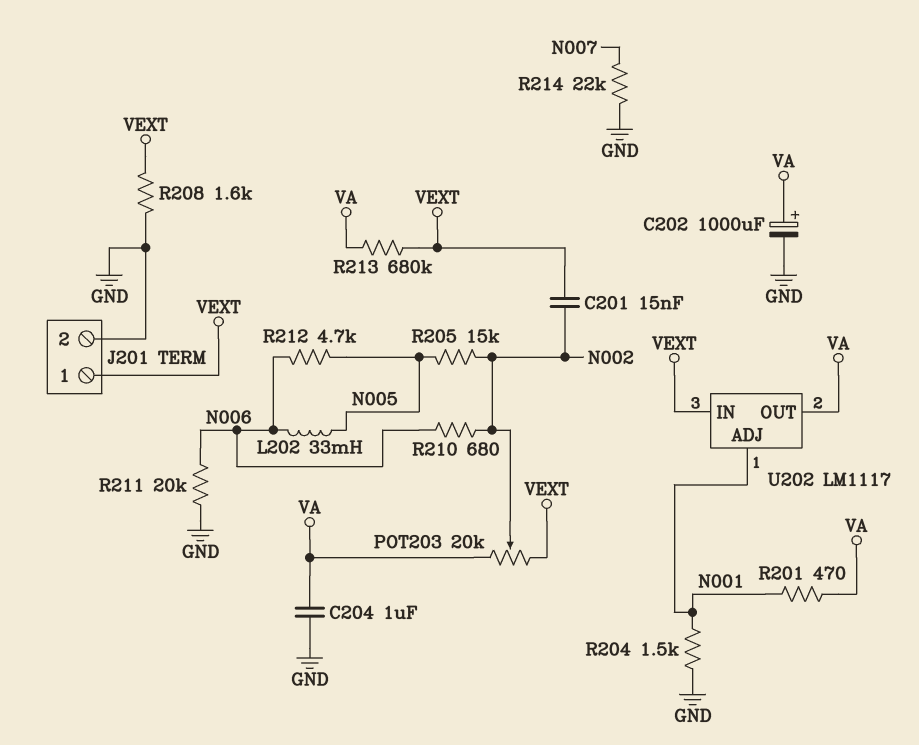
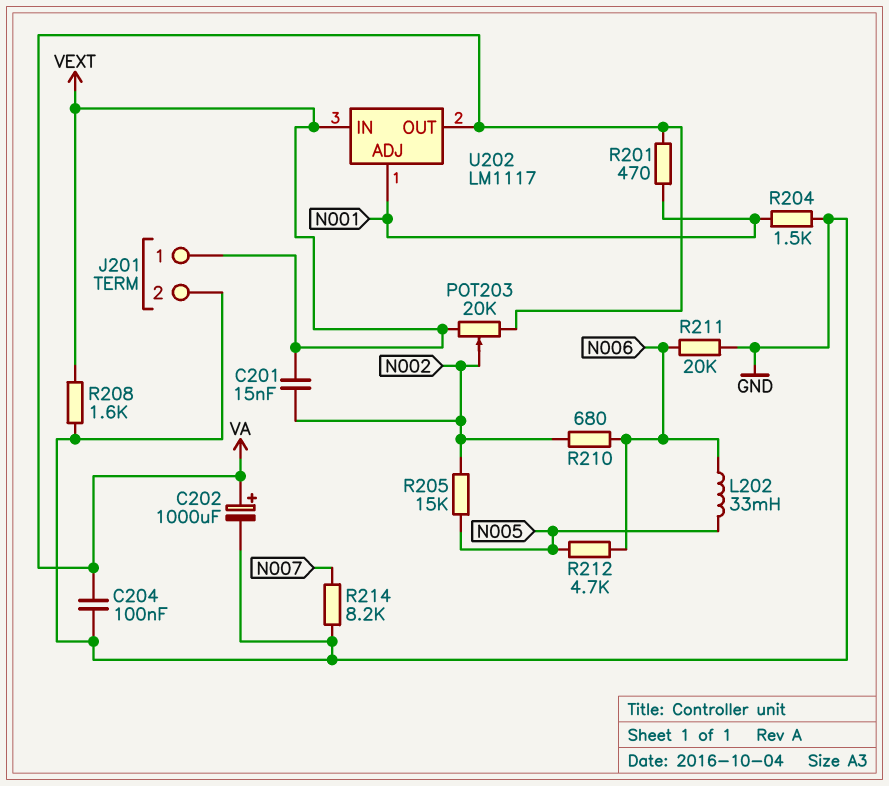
C204: 1uF (GND, VA) -> 100nF (GND, VA)
R213: 680k (VA, VEXT) -> none
R214: 22k (GND, N007) -> 8.2k (GND, N007)

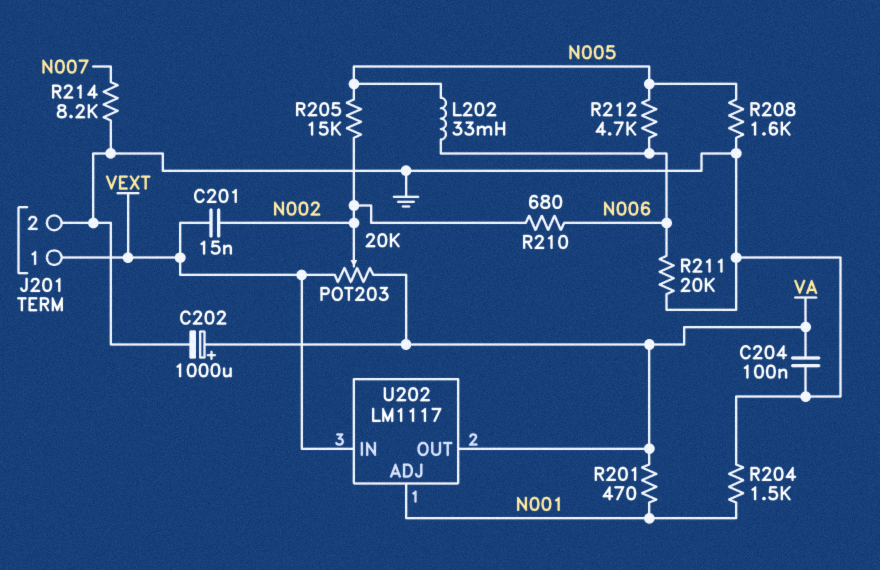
R208: 1.6k (GND, VEXT) -> 1.6k (GND, N005)

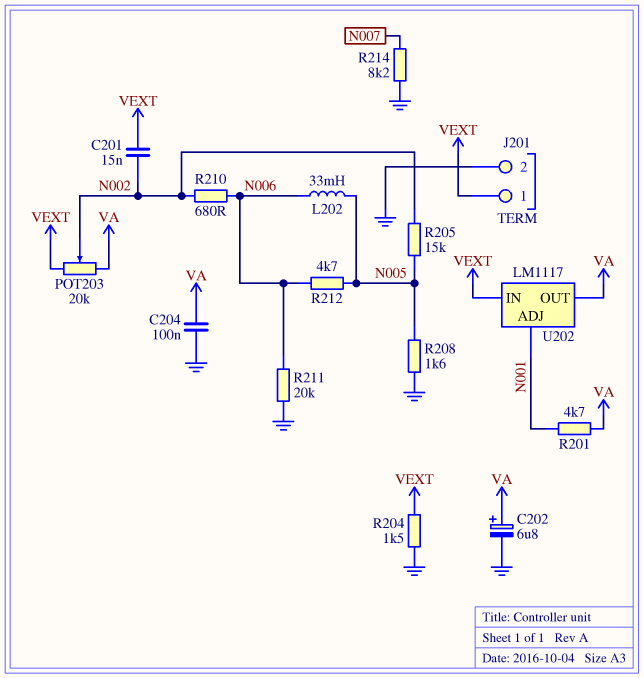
C202: 1000uF (plus VA, minus GND) -> 6.8uF (plus VA, minus GND)
R201: 470 (N001, VA) -> 4.7k (N001, VA)
R204: 1.5k (GND, N001) -> 1.5k (GND, VEXT)

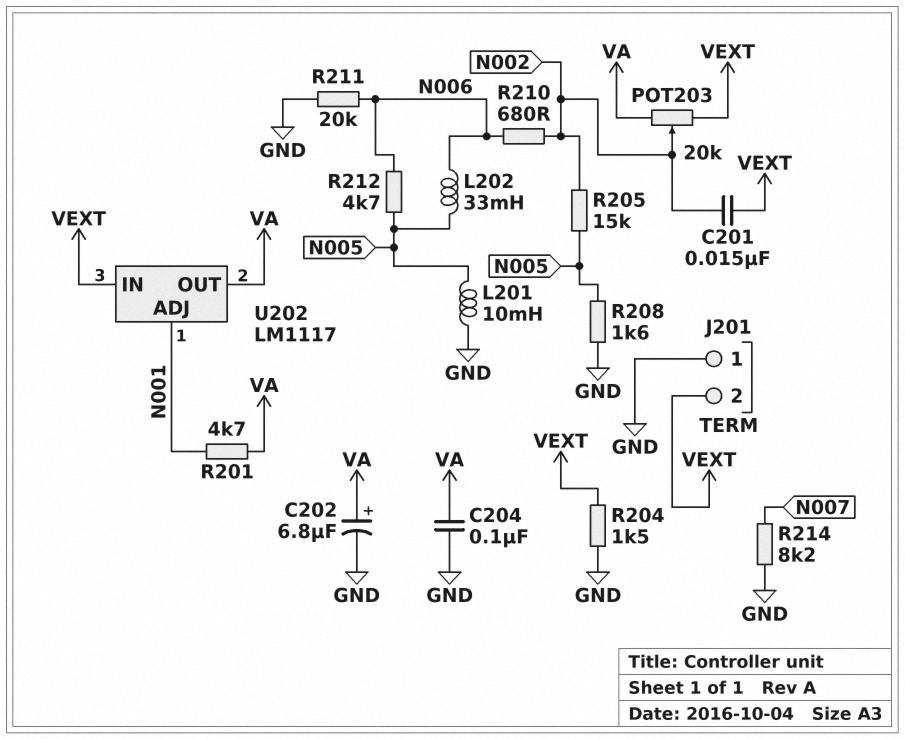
J201 pin 1: VEXT -> GND
J201 pin 2: GND -> VEXT
L201: none -> 10mH (GND, N005)

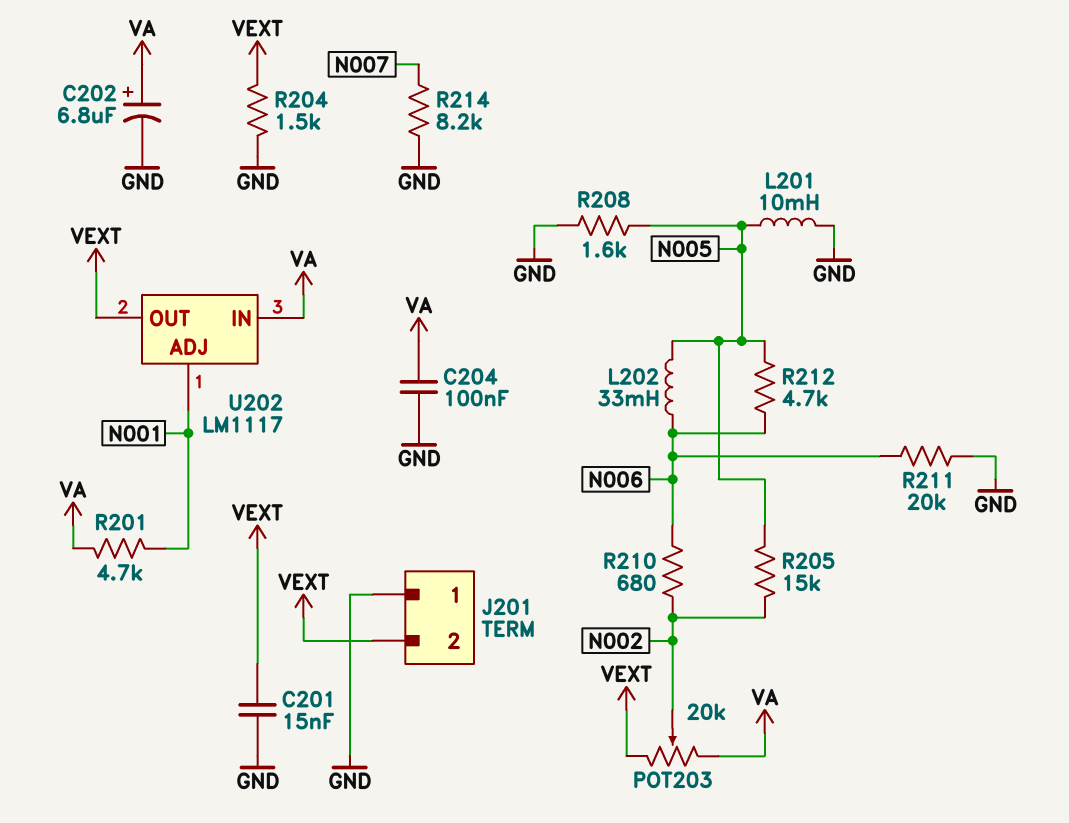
C201: 15nF (N002, VEXT) -> 15nF (GND, VEXT)
U202 pin IN: VEXT -> VA
U202 pin OUT: VA -> VEXT

